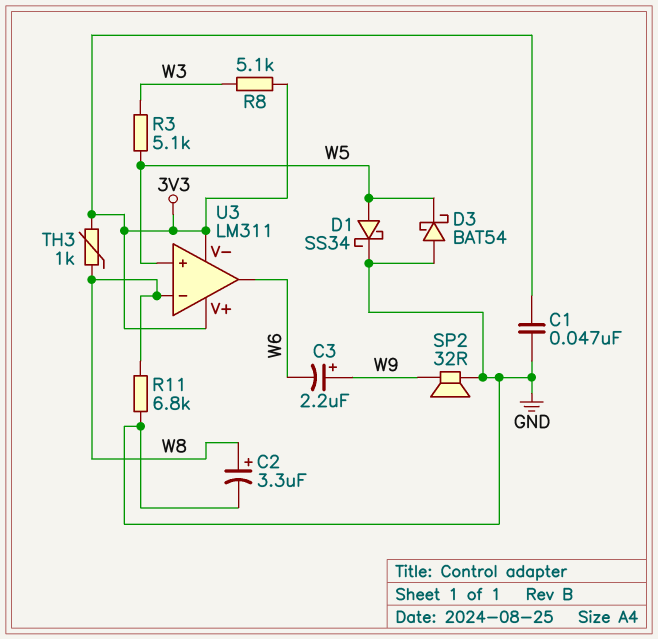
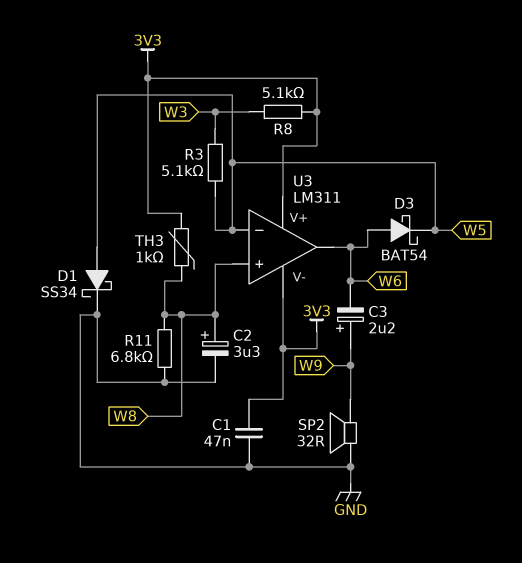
D3: schottky BAT54 (A GND, K W5) -> schottky BAT54 (A W6, K W5)
U3 pin in+: W5 -> W8
U3 pin in-: W8 -> W5

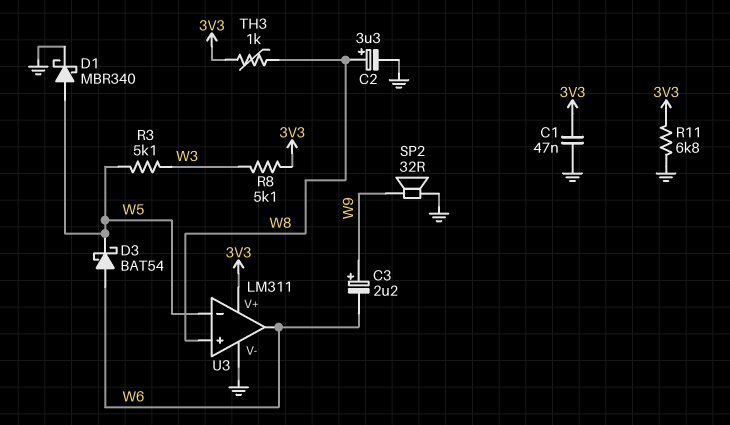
D1: schottky SS34 (A W5, K GND) -> schottky MBR340 (A W5, K GND)
R11: 6.8k (GND, W8) -> 6.8k (3V3, GND)
U3 pin V-: 3V3 -> GND

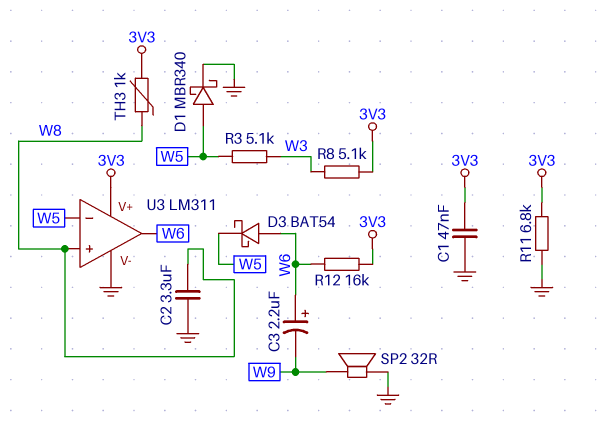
C2: 3.3uF (plus W8, minus GND) -> 3.3uF (GND, W8)
C3: 2.2uF (plus W9, minus W6) -> 2.2uF (plus W6, minus W9)
R12: none -> 16k (3V3, W6)

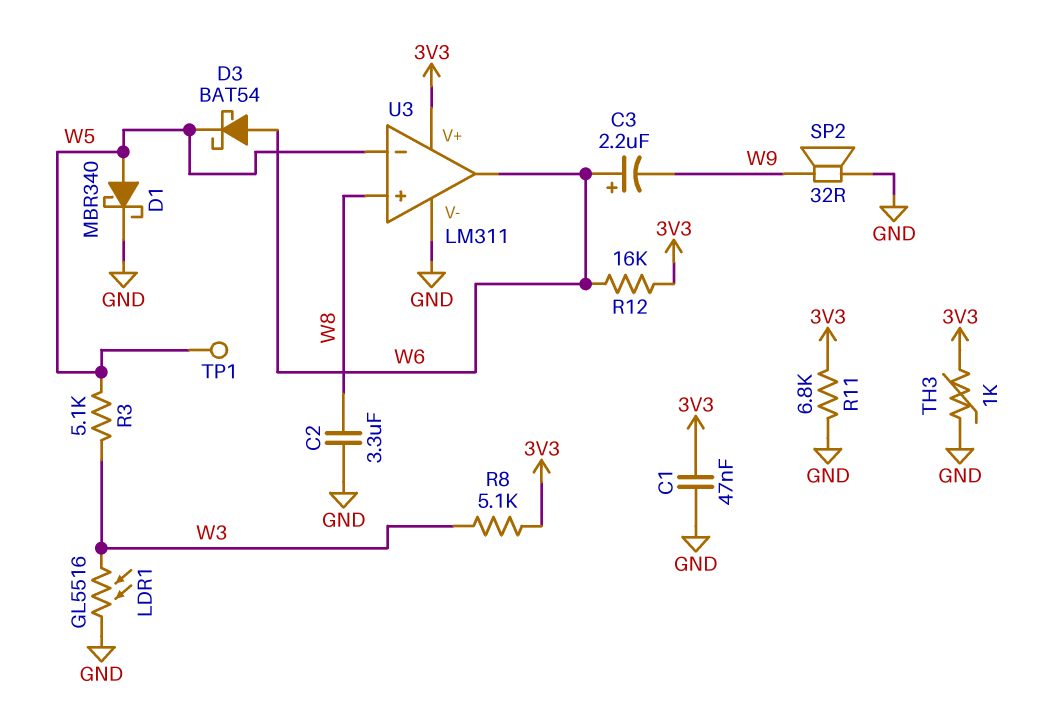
LDR1: none -> GL5516 (GND, W3)
TH3: 1k (3V3, W8) -> 1k (3V3, GND)
TP1: none -> test point (W5)

